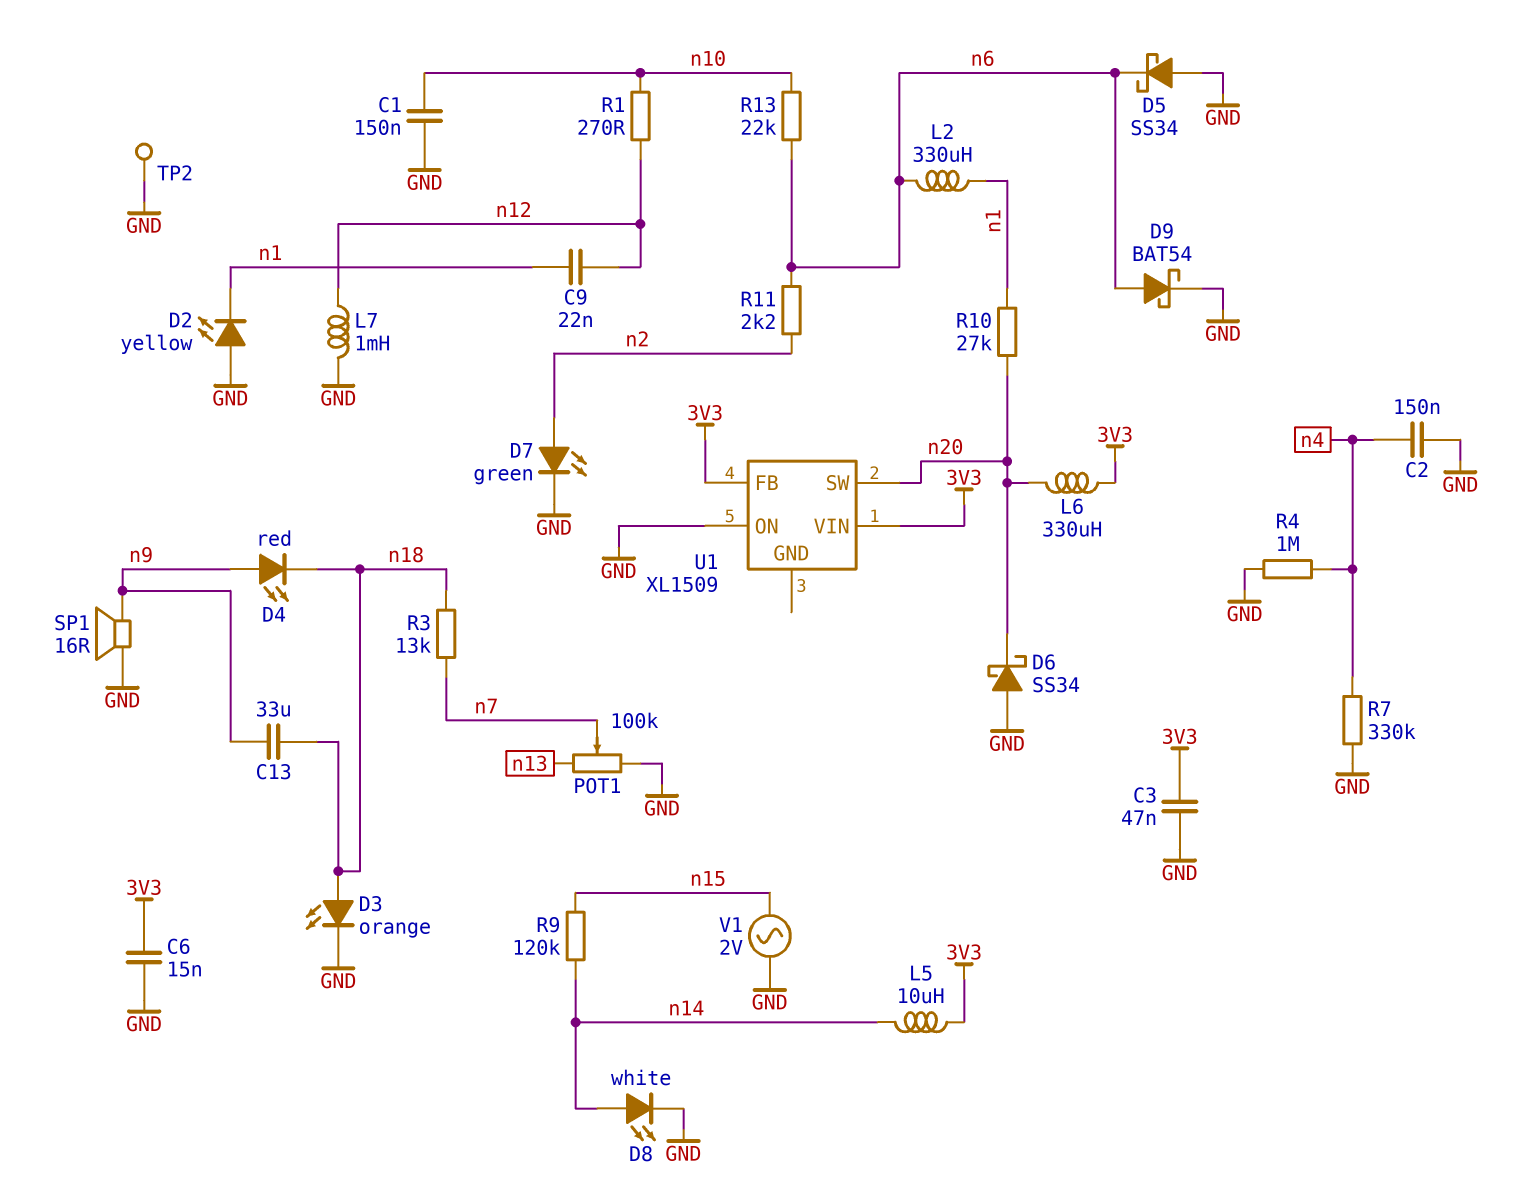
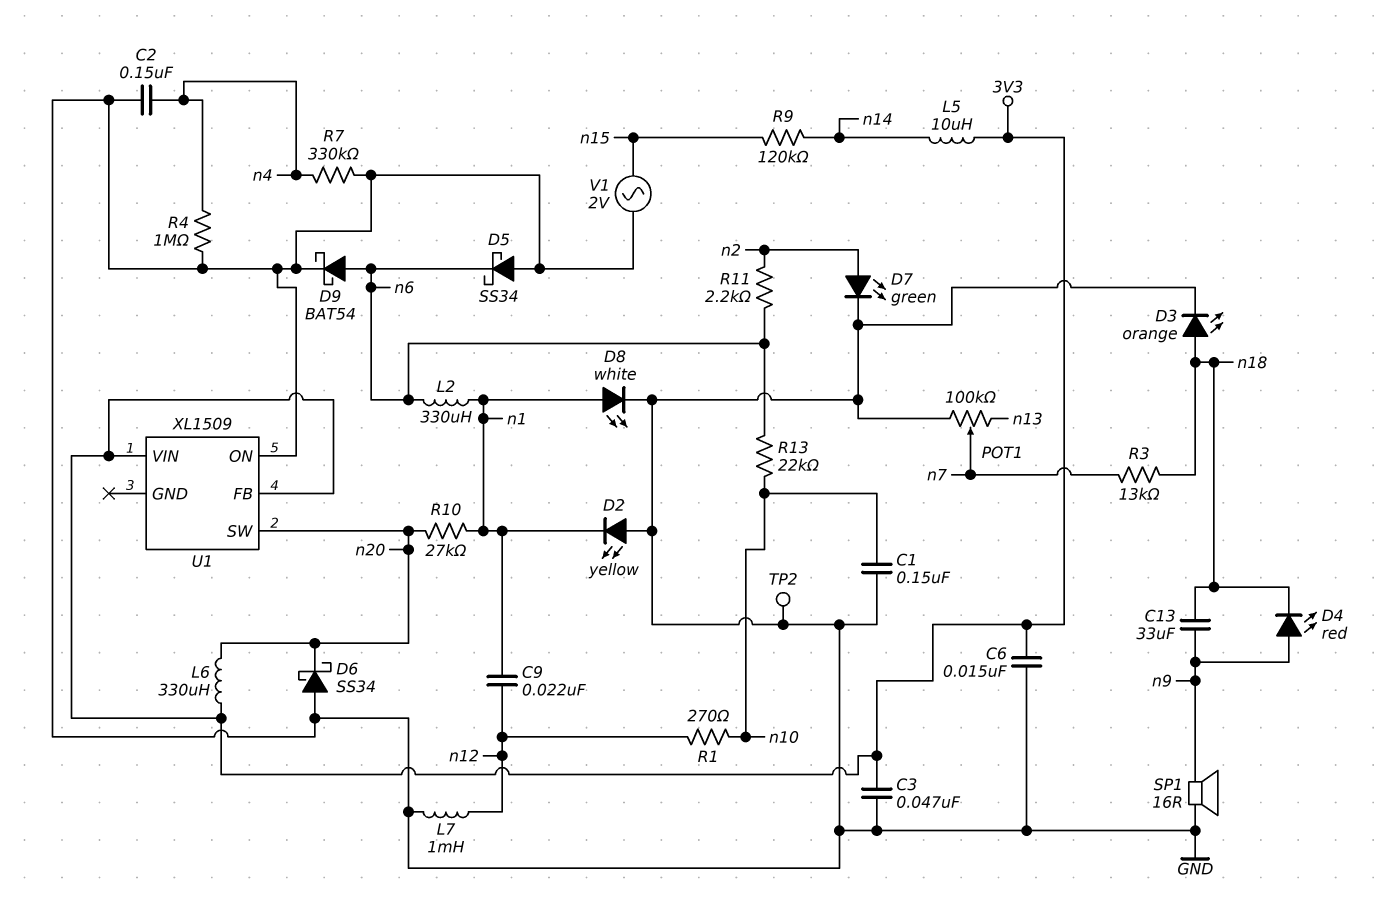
D8: LED white (A n14, K GND) -> LED white (A n1, K GND)

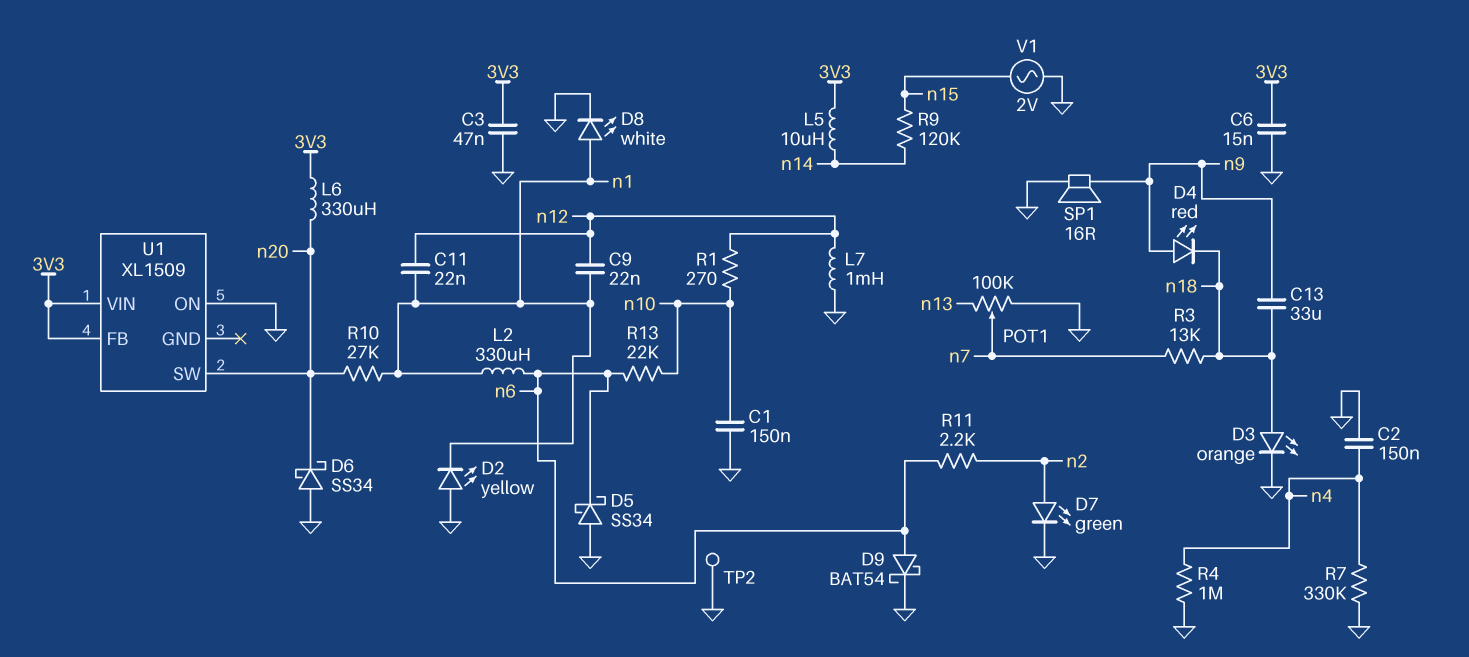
C11: none -> 22nF (n1, n12)

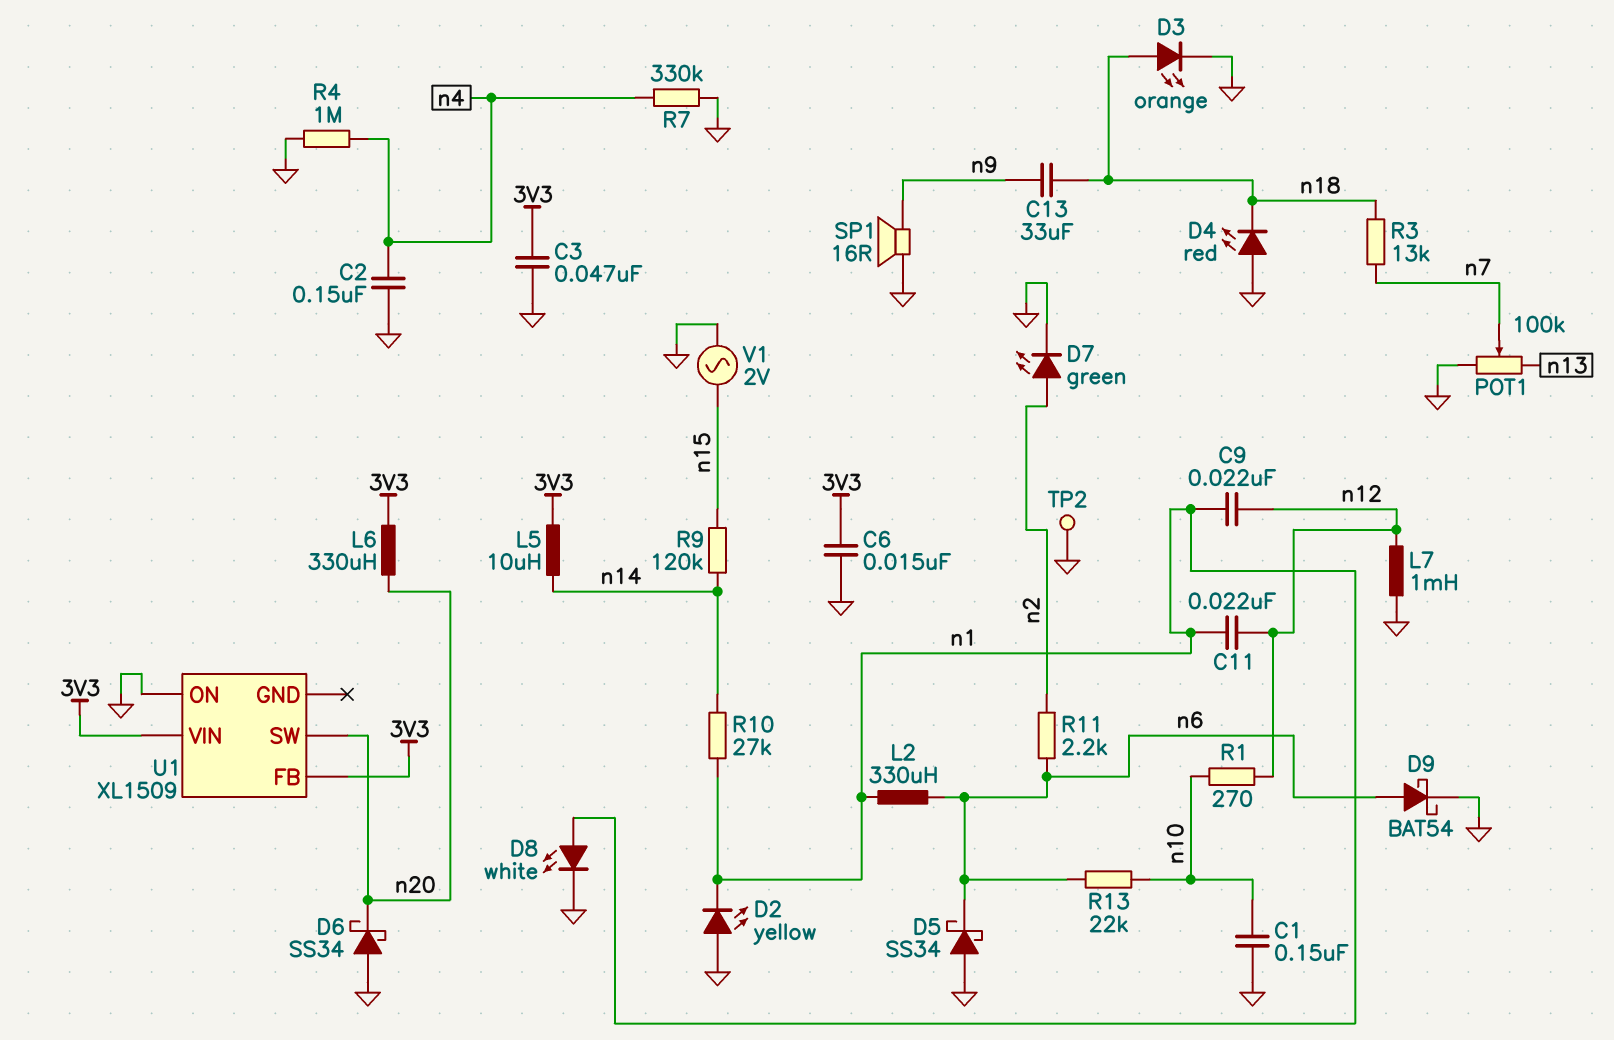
D4: LED red (A n9, K n18) -> LED red (A GND, K n18)
R10: 27k (n1, n20) -> 27k (n1, n14)

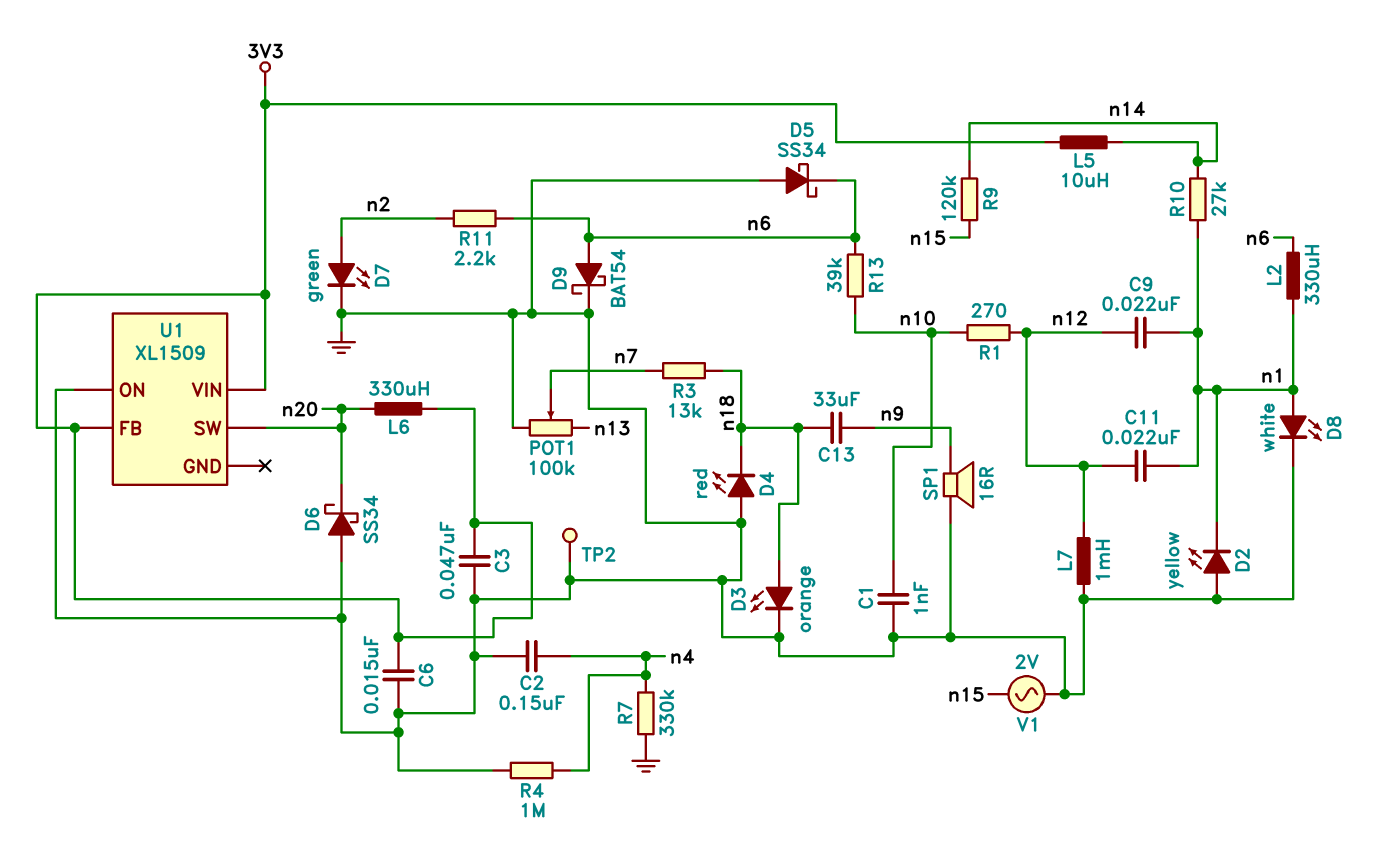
C1: 150nF (GND, n10) -> 1nF (GND, n10)
R13: 22k (n6, n10) -> 39k (n6, n10)

